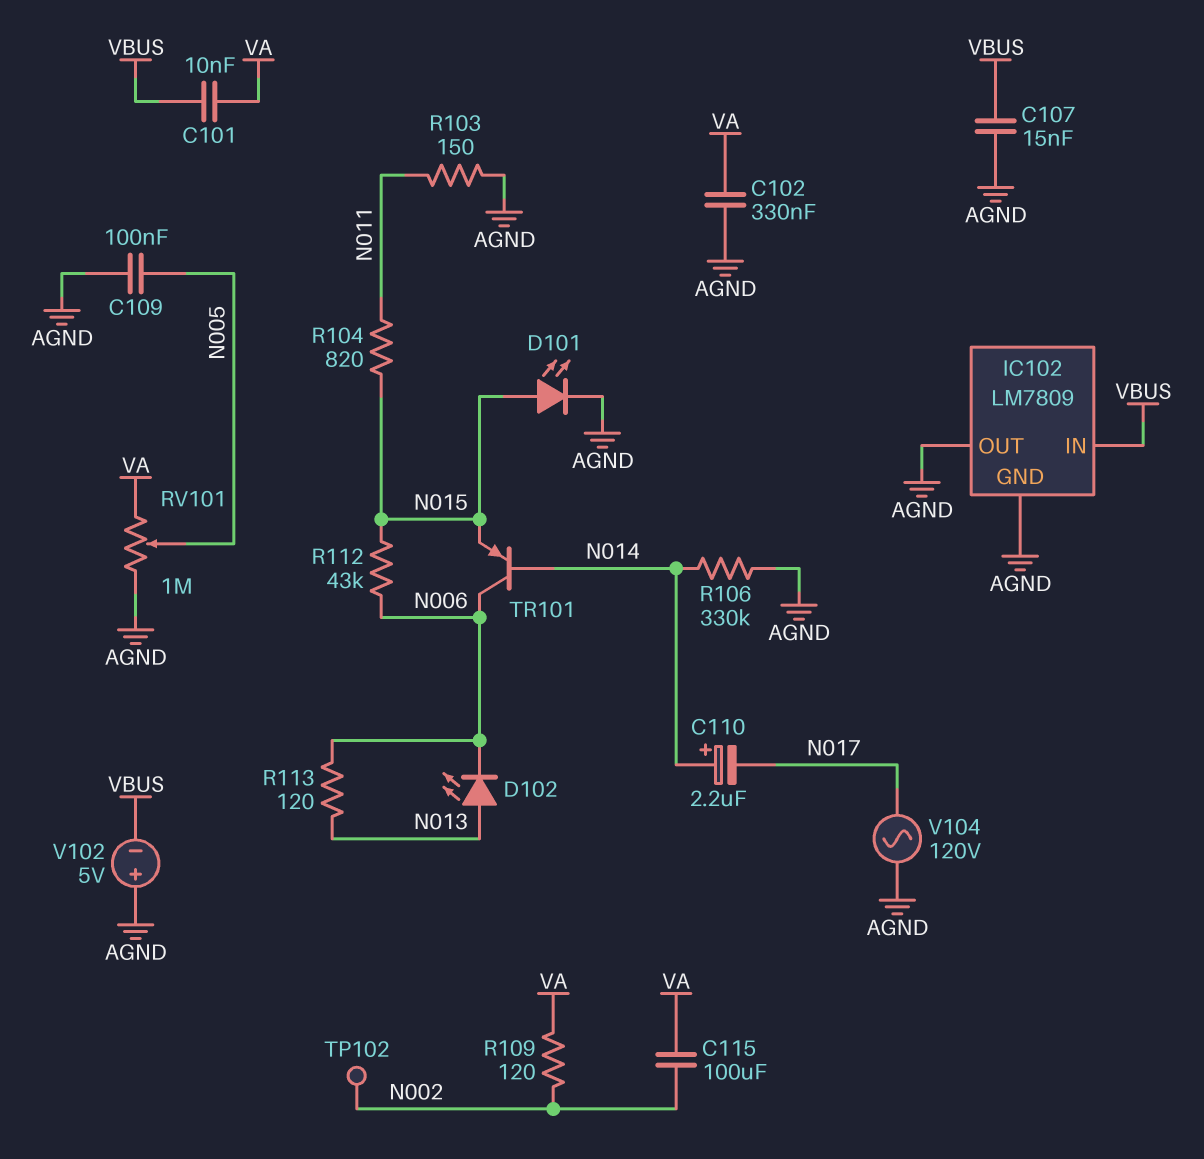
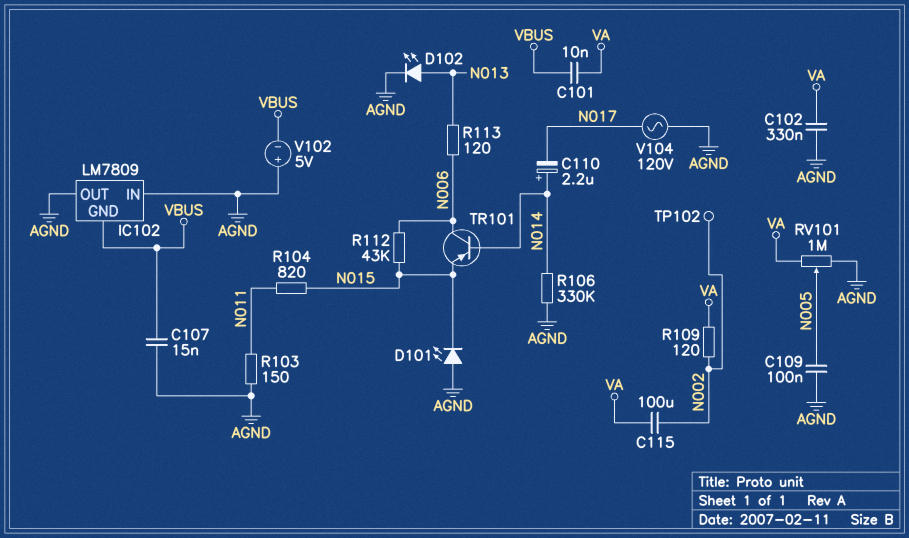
D101: LED (A N015, K AGND) -> LED (A AGND, K N015)
D102: LED (A N013, K N006) -> LED (A N013, K AGND)
IC102 pin GND: AGND -> VBUS
IC102 pin IN: VBUS -> AGND

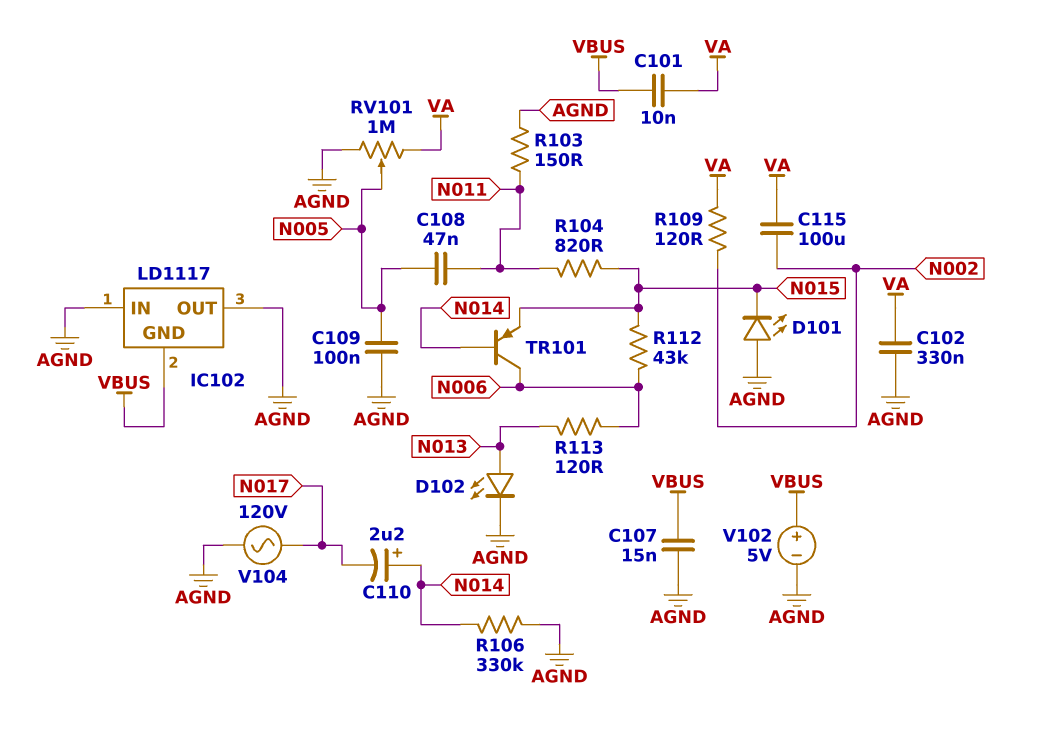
C108: none -> 47nF (N005, N011)
IC102: LM7809 -> LD1117
TP102: test point (N002) -> none
V102: 5V (plus AGND, minus VBUS) -> 5V (plus VBUS, minus AGND)

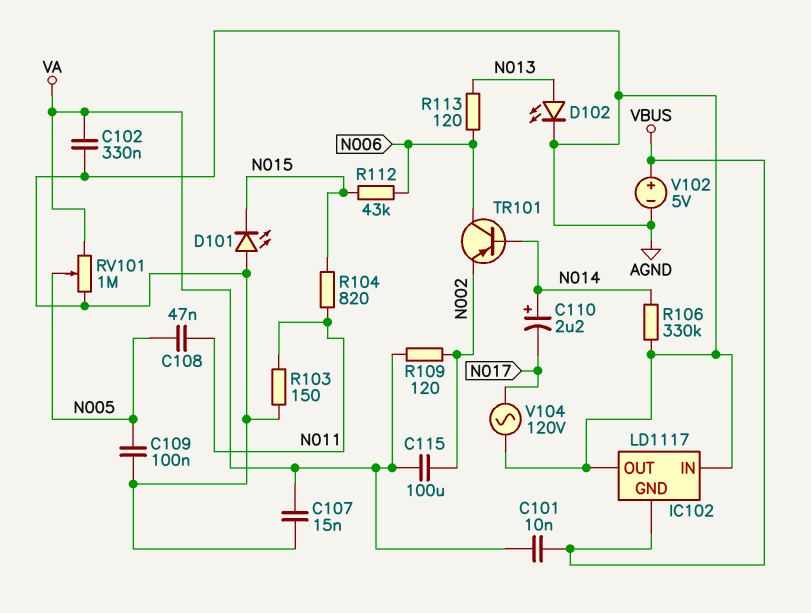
C107: 15nF (AGND, VBUS) -> 15nF (AGND, VA)
TR101: PNP (B N014, C N006, E N015) -> PNP (B N014, C N006, E N002)

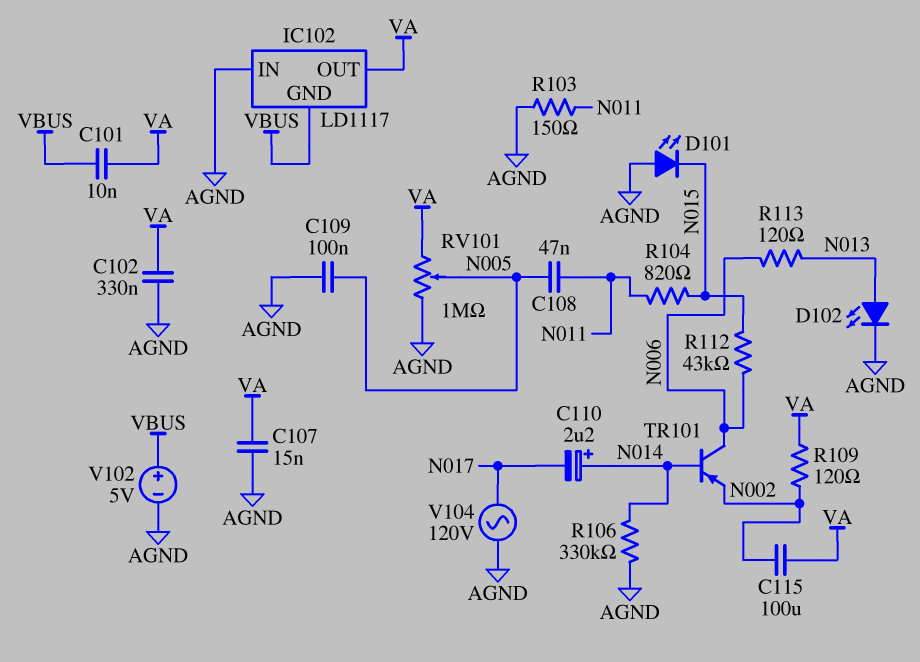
IC102 pin OUT: AGND -> VA

